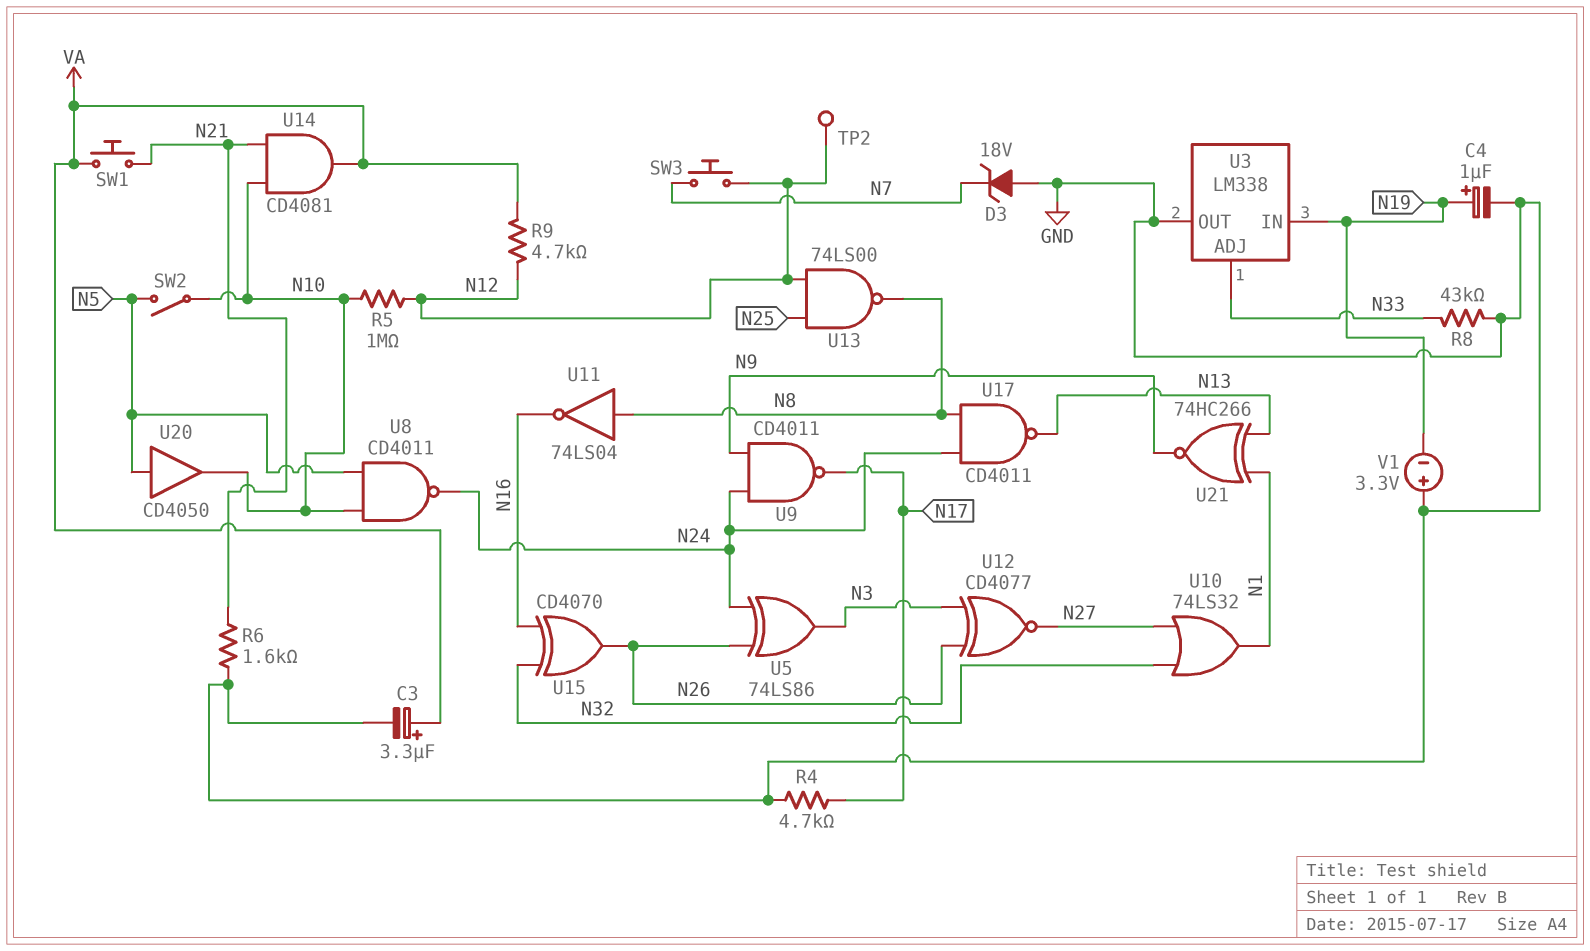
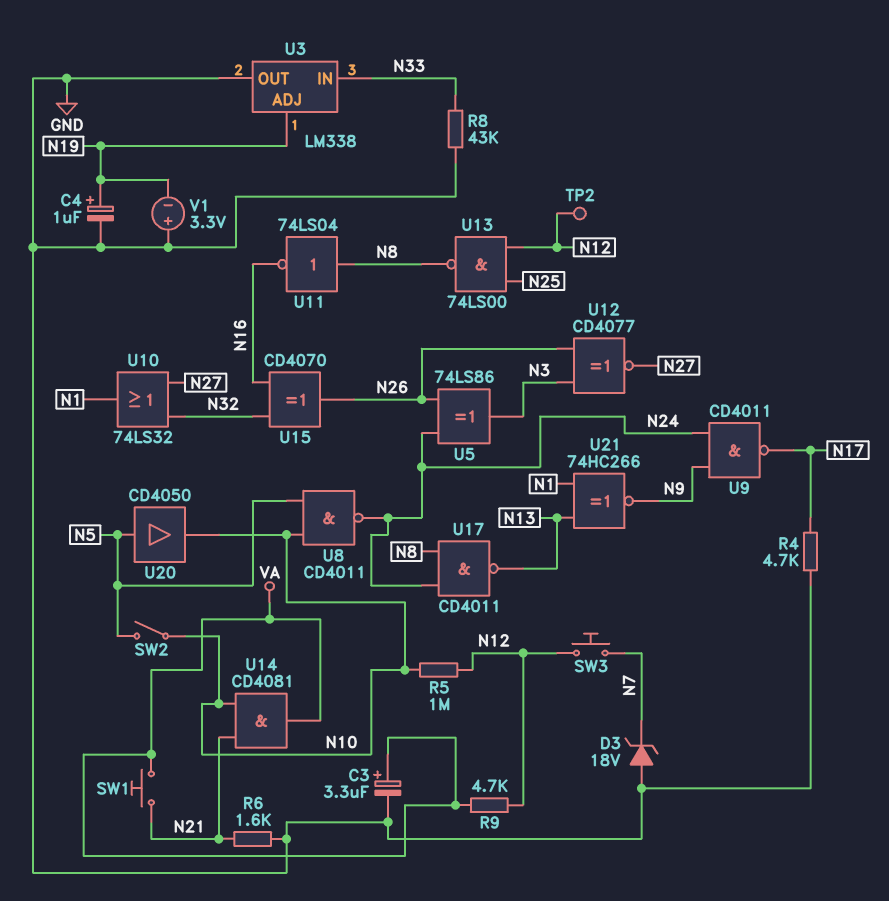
U3 pin ADJ: N33 -> N19
U3 pin IN: N19 -> N33

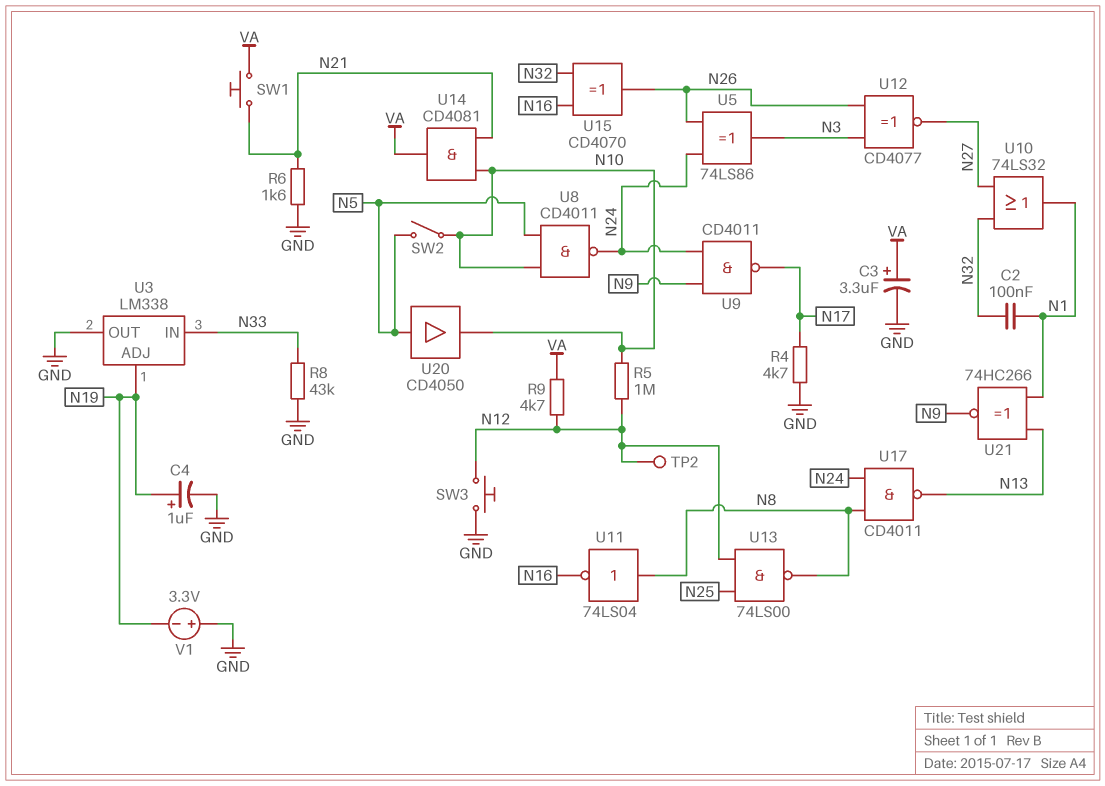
C2: none -> 100nF (N1, N32)
D3: zener 18V (A GND, K N7) -> none
SW3: button (N7, N12) -> button (GND, N12)

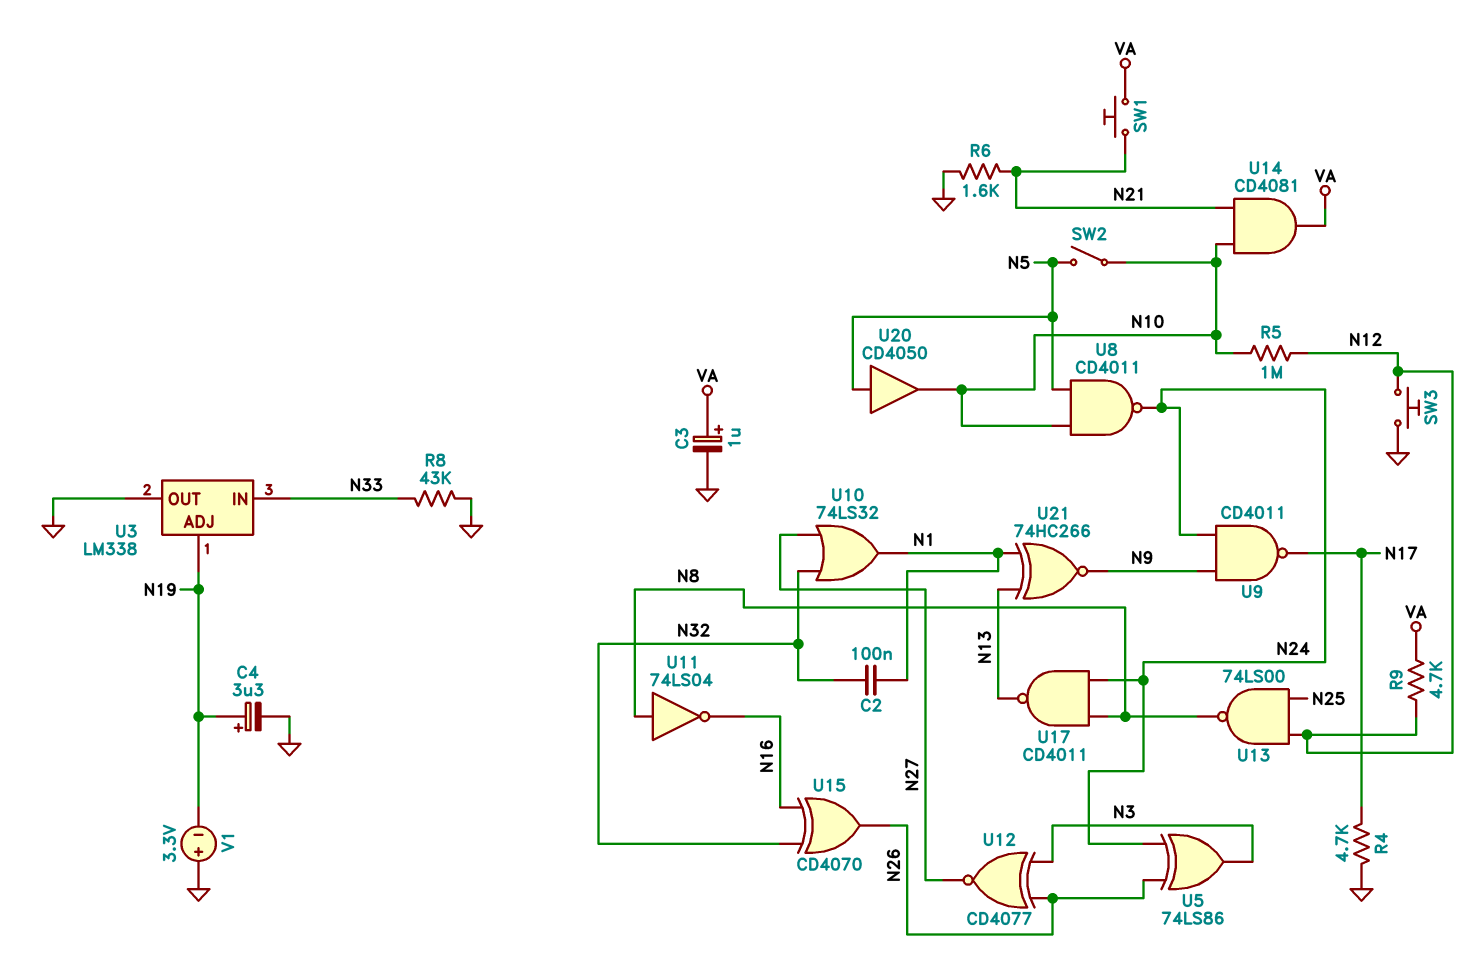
C3: 3.3uF (plus VA, minus GND) -> 1uF (plus VA, minus GND)
C4: 1uF (plus N19, minus GND) -> 3.3uF (plus N19, minus GND)
TP2: test point (N12) -> none

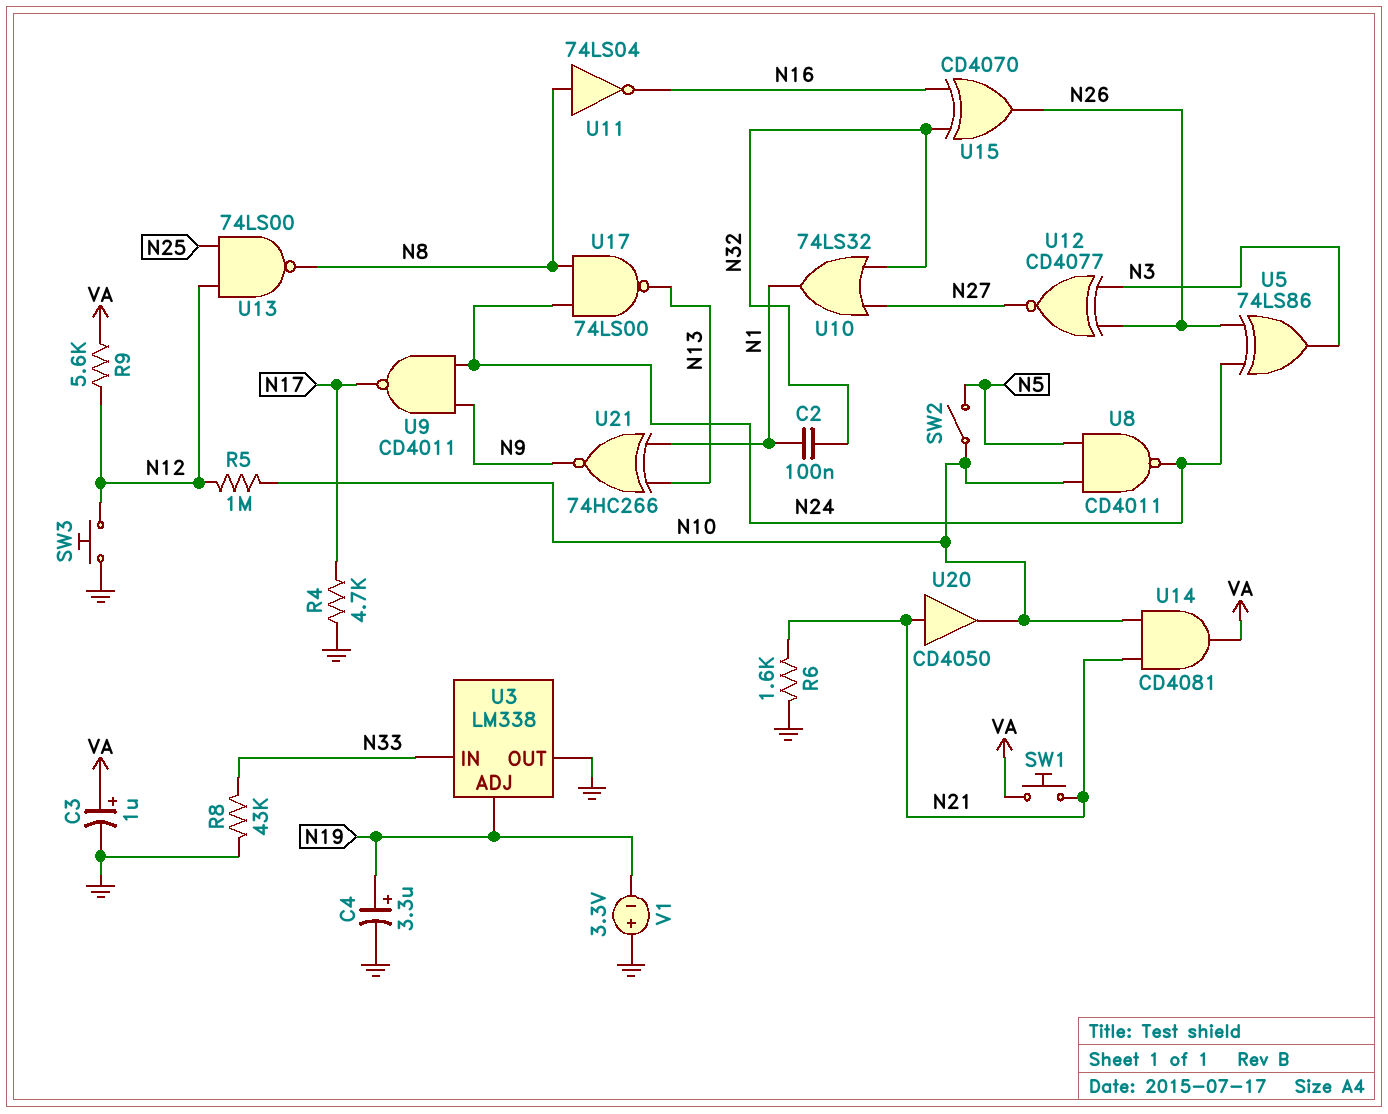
R9: 4.7k (N12, VA) -> 5.6k (N12, VA)
U17: NAND CD4011 (in N8, in N24, out N13) -> NAND 74LS00 (in N8, in N24, out N13)
U20: buffer CD4050 (in N5, out N10) -> buffer CD4050 (in N21, out N10)

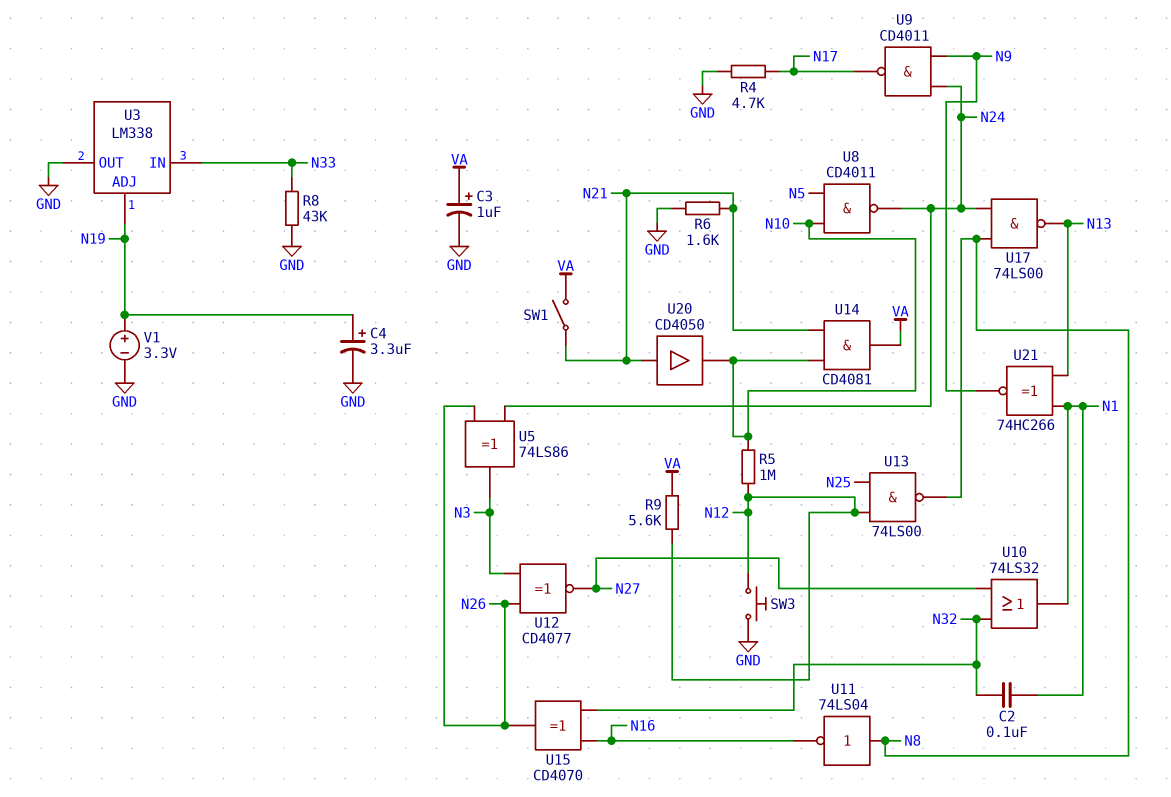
SW1: button (N21, VA) -> switch (N21, VA)
SW2: switch (N5, N10) -> none
V1: 3.3V (plus GND, minus N19) -> 3.3V (plus N19, minus GND)

